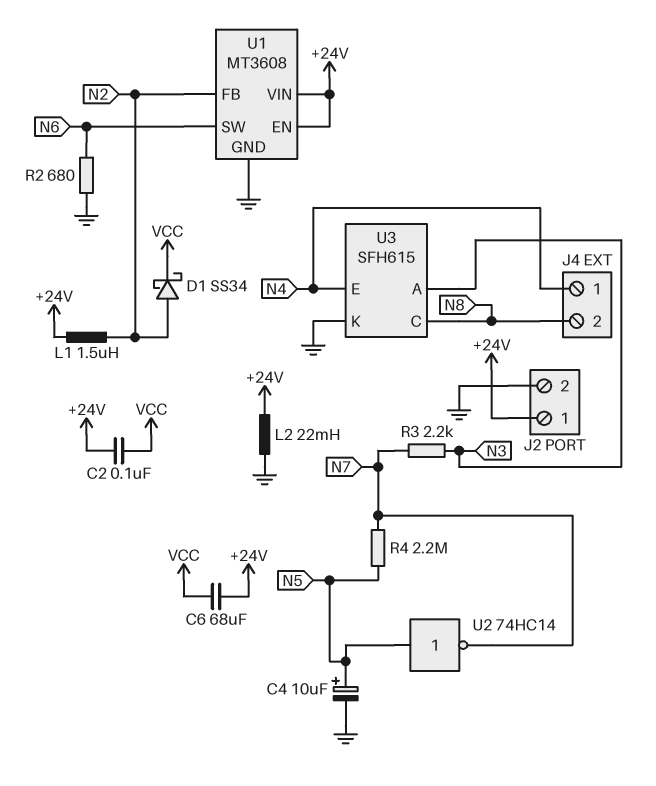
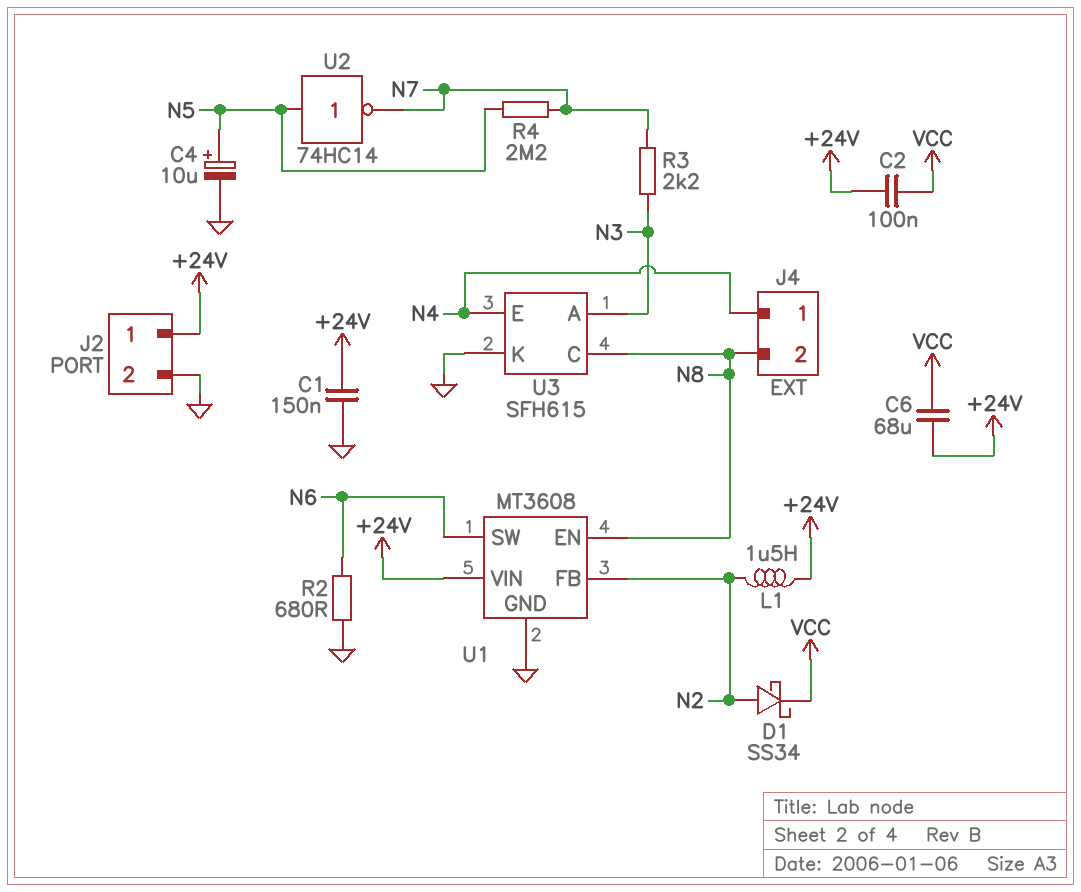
C1: none -> 150nF (+24V, GND)
L2: 22mH (+24V, GND) -> none
U1 pin EN: +24V -> N8

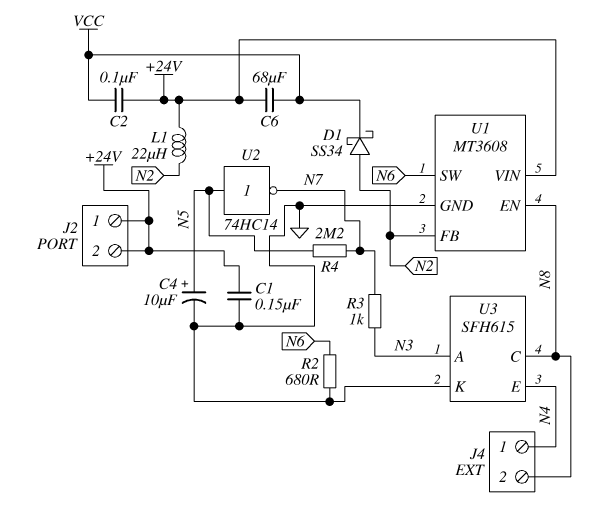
J2 pin 2: GND -> +24V
L1: 1.5uH (+24V, N2) -> 22uH (+24V, N2)
R3: 2.2k (N3, N7) -> 1k (N3, N7)

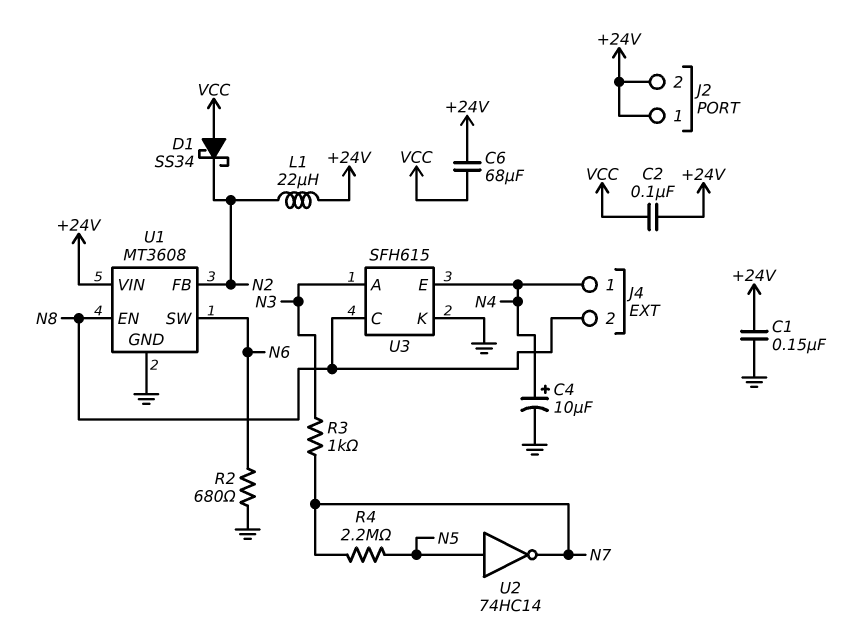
C4: 10uF (plus N5, minus GND) -> 10uF (plus N4, minus GND)
D1: schottky SS34 (A N2, K VCC) -> schottky SS34 (A VCC, K N2)

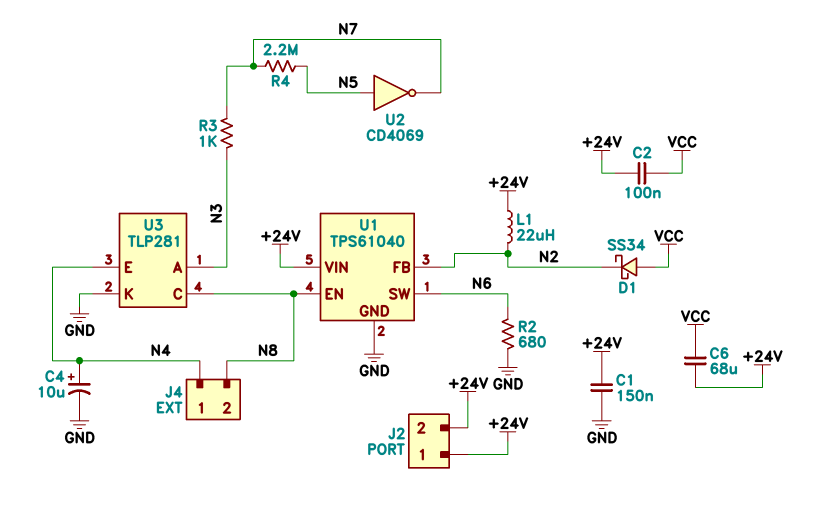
U1: MT3608 -> TPS61040
U2: NOT 74HC14 (in N5, out N7) -> NOT CD4069 (in N5, out N7)
U3: SFH615 -> TLP281

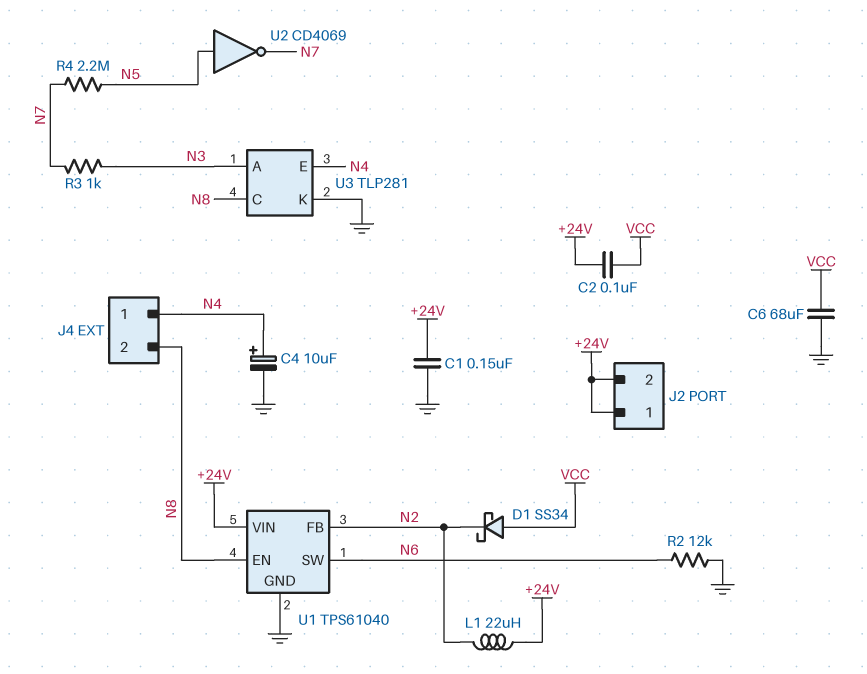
C6: 68uF (+24V, VCC) -> 68uF (GND, VCC)
R2: 680 (GND, N6) -> 12k (GND, N6)

